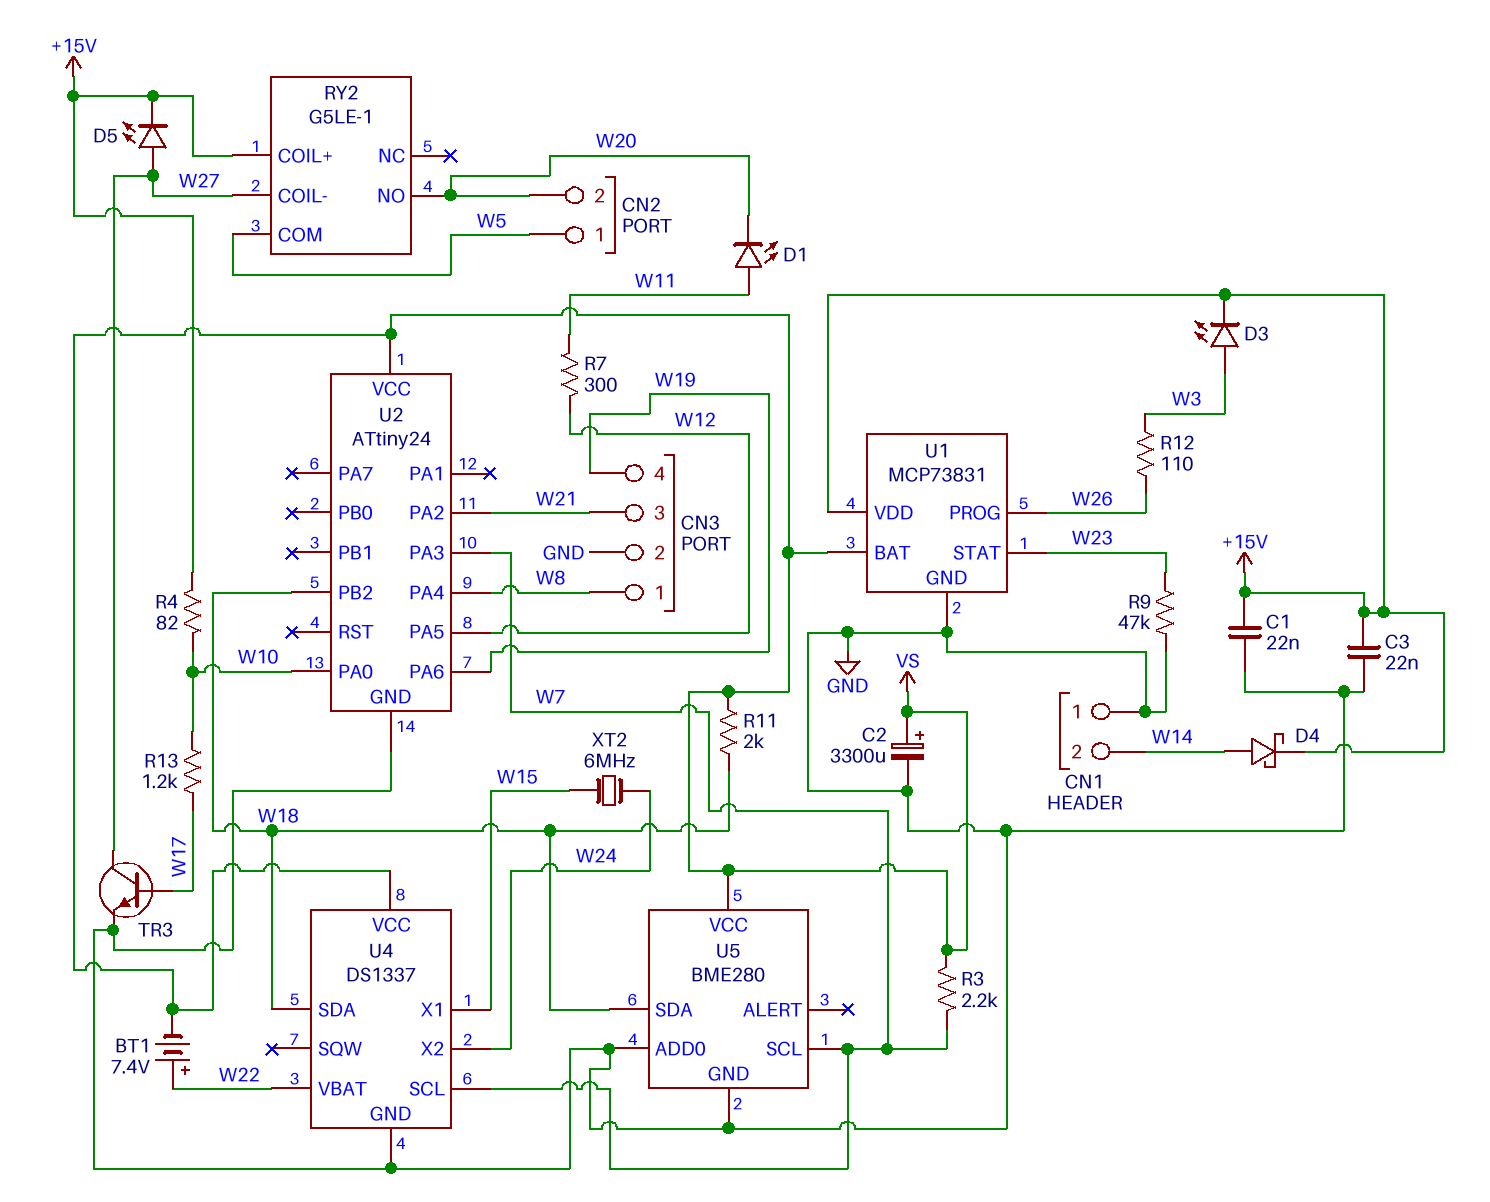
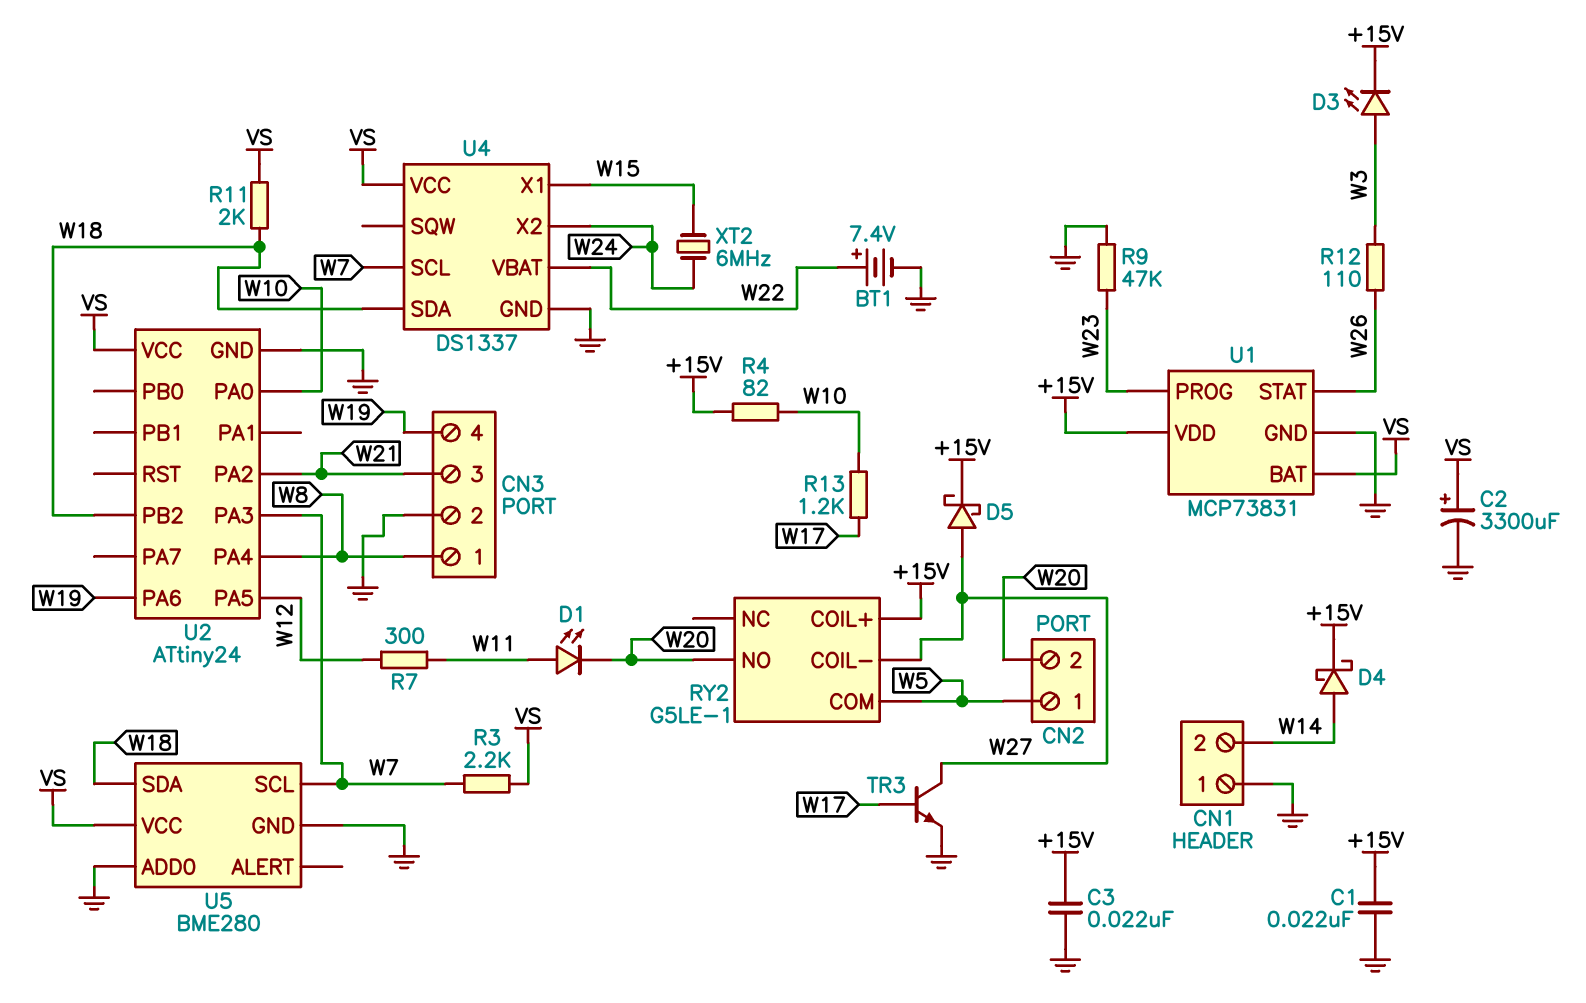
BT1: 7.4V (plus W22, minus VS) -> 7.4V (plus W22, minus GND)
D5: LED (A W27, K +15V) -> schottky (A W27, K +15V)
U1 pin PROG: W26 -> W23
U1 pin STAT: W23 -> W26

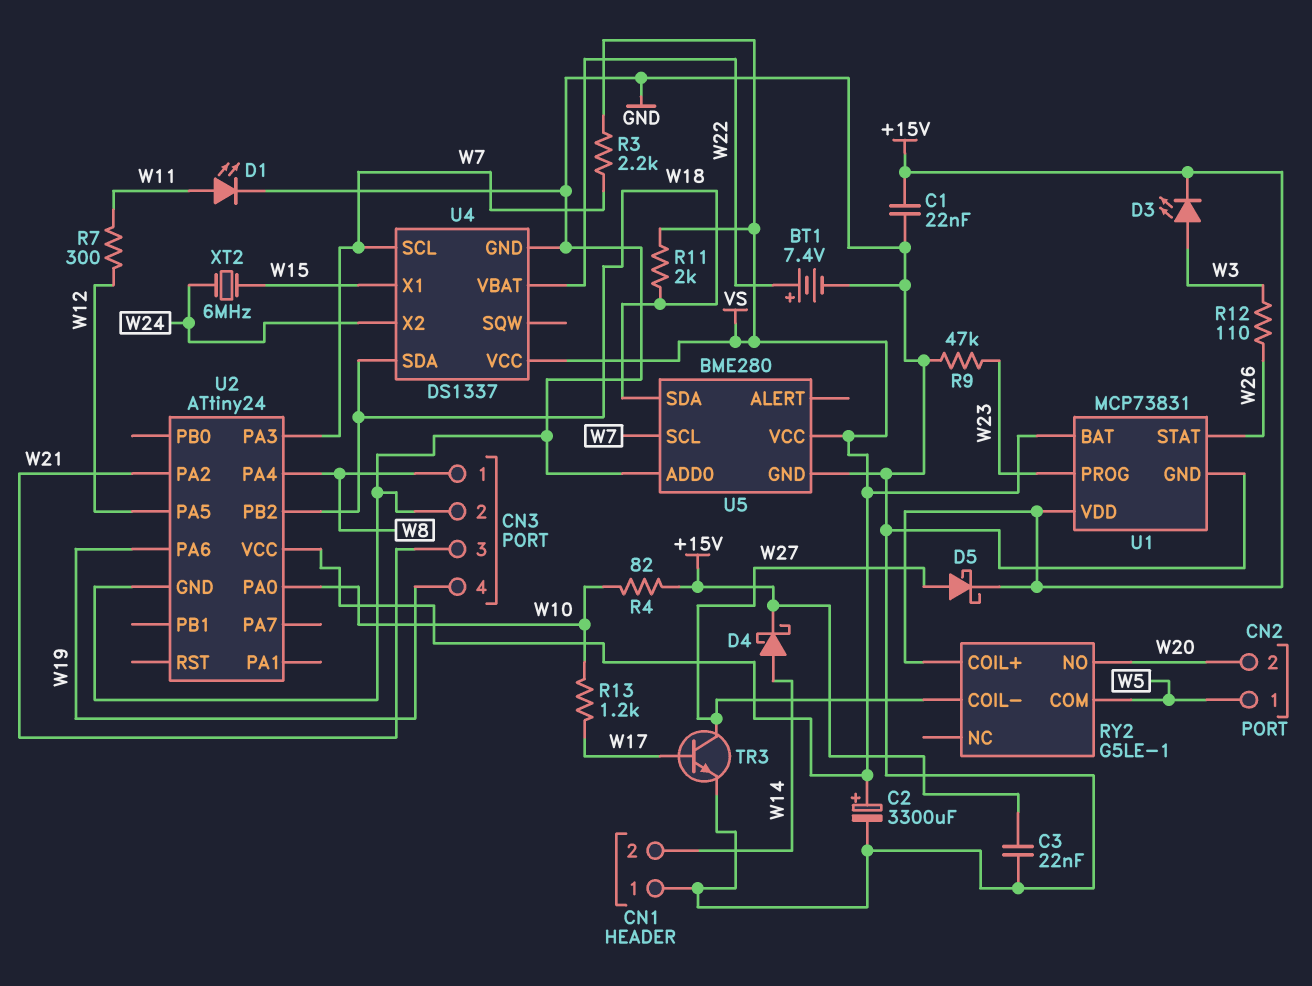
D1: LED (A W11, K W20) -> LED (A W11, K GND)

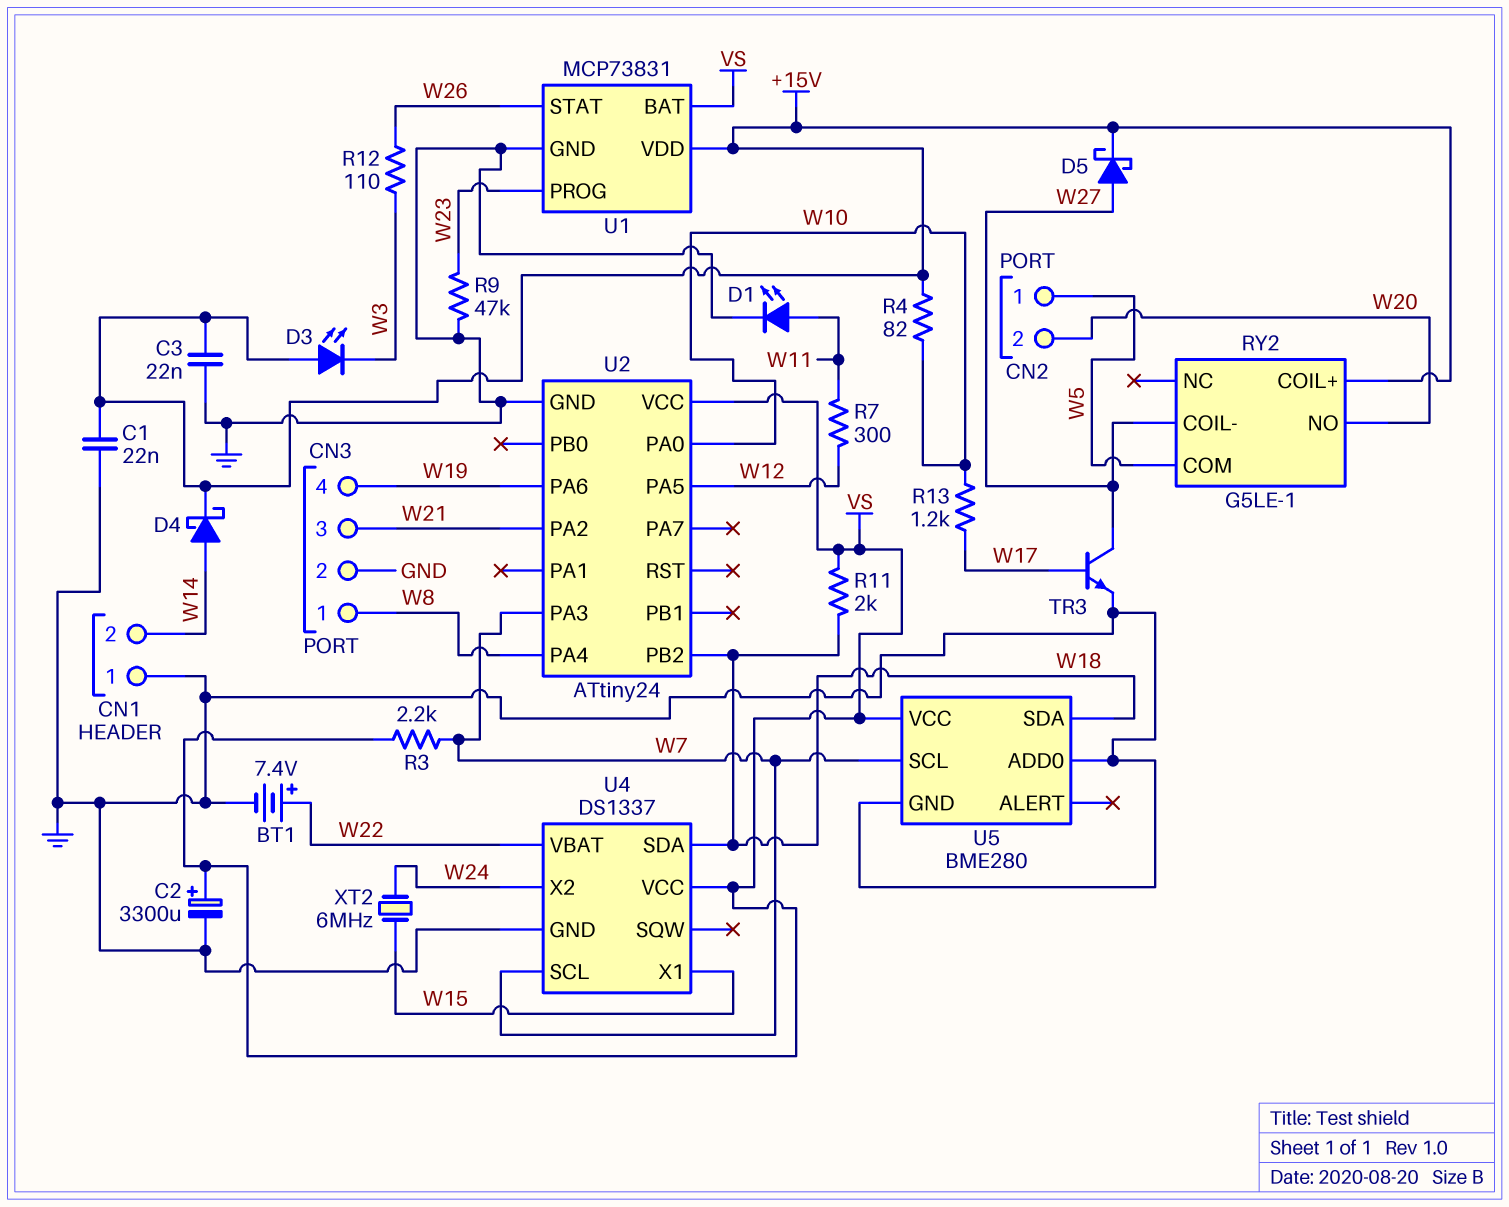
D3: LED (A W3, K +15V) -> LED (A +15V, K W3)

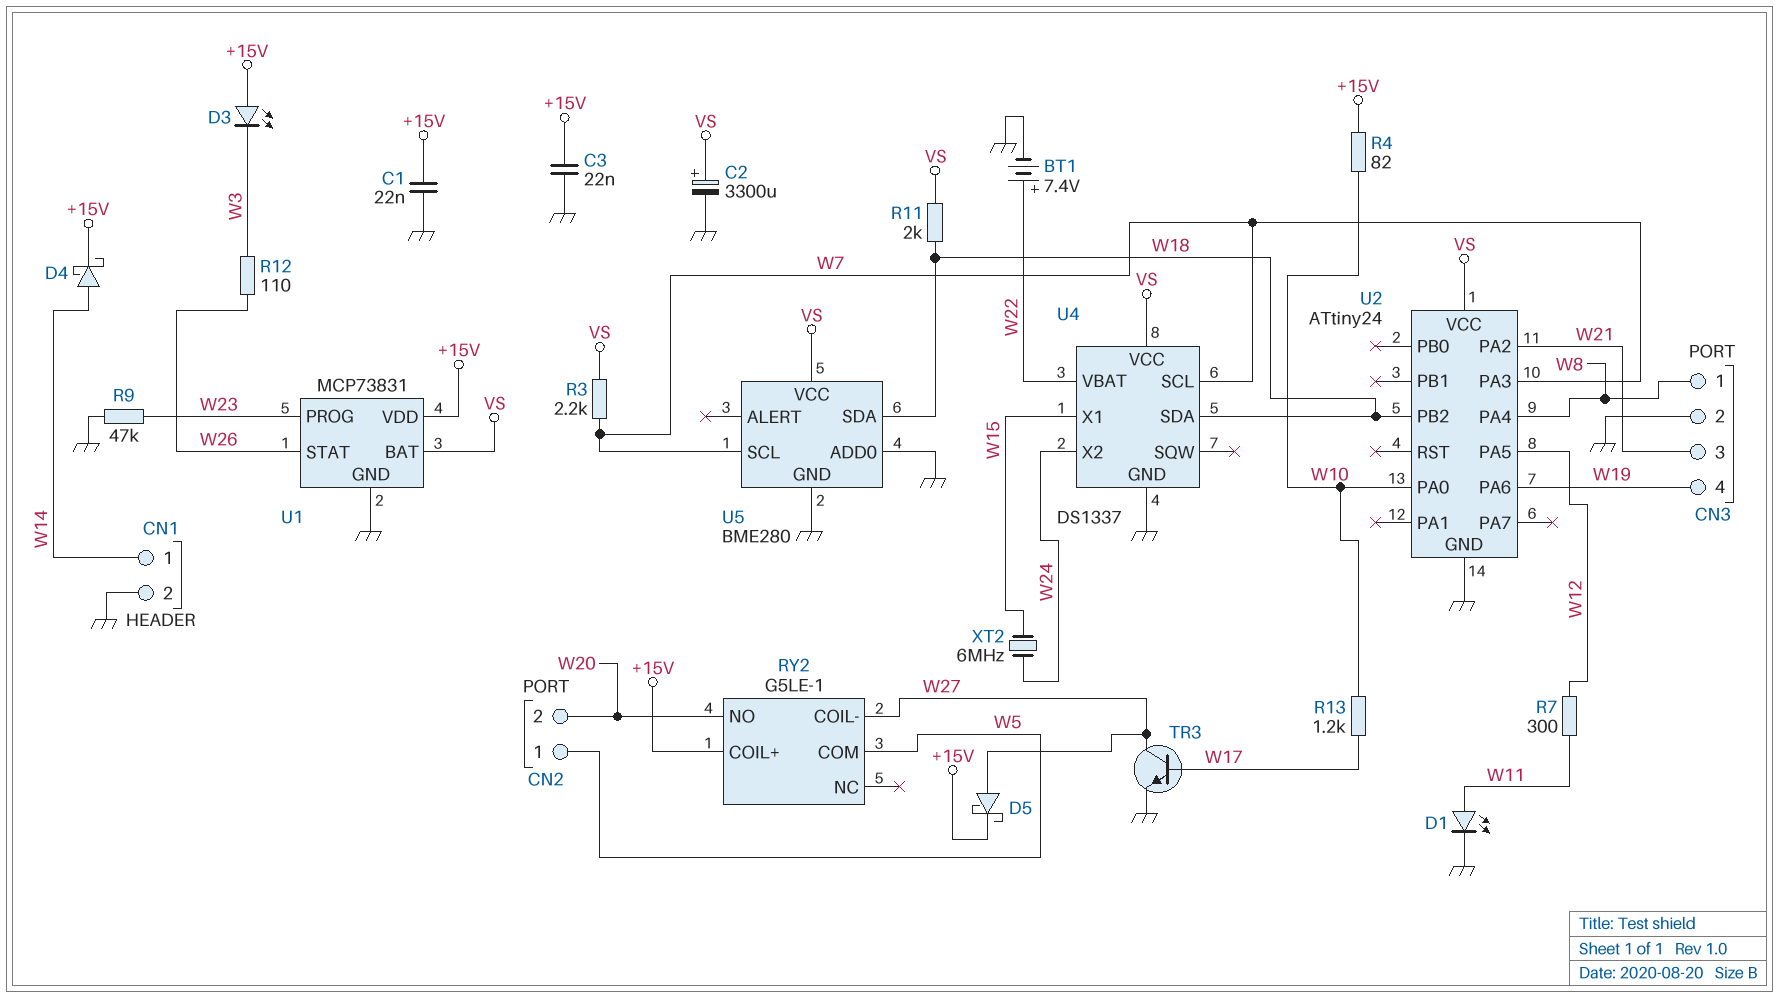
CN1 pin 1: GND -> W14
CN1 pin 2: W14 -> GND

